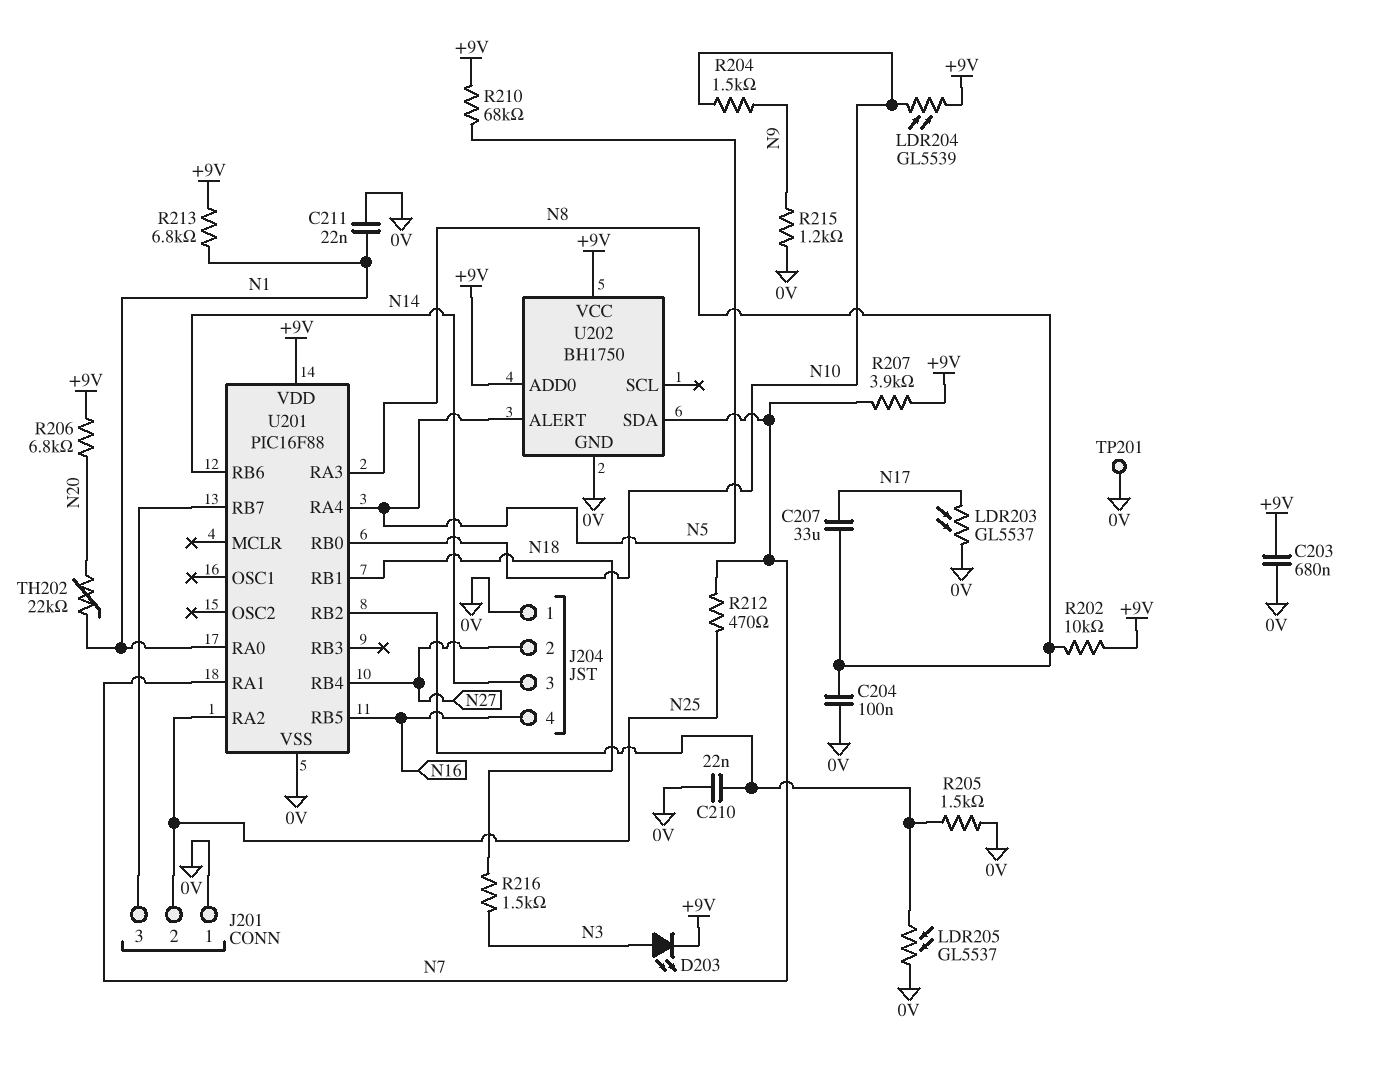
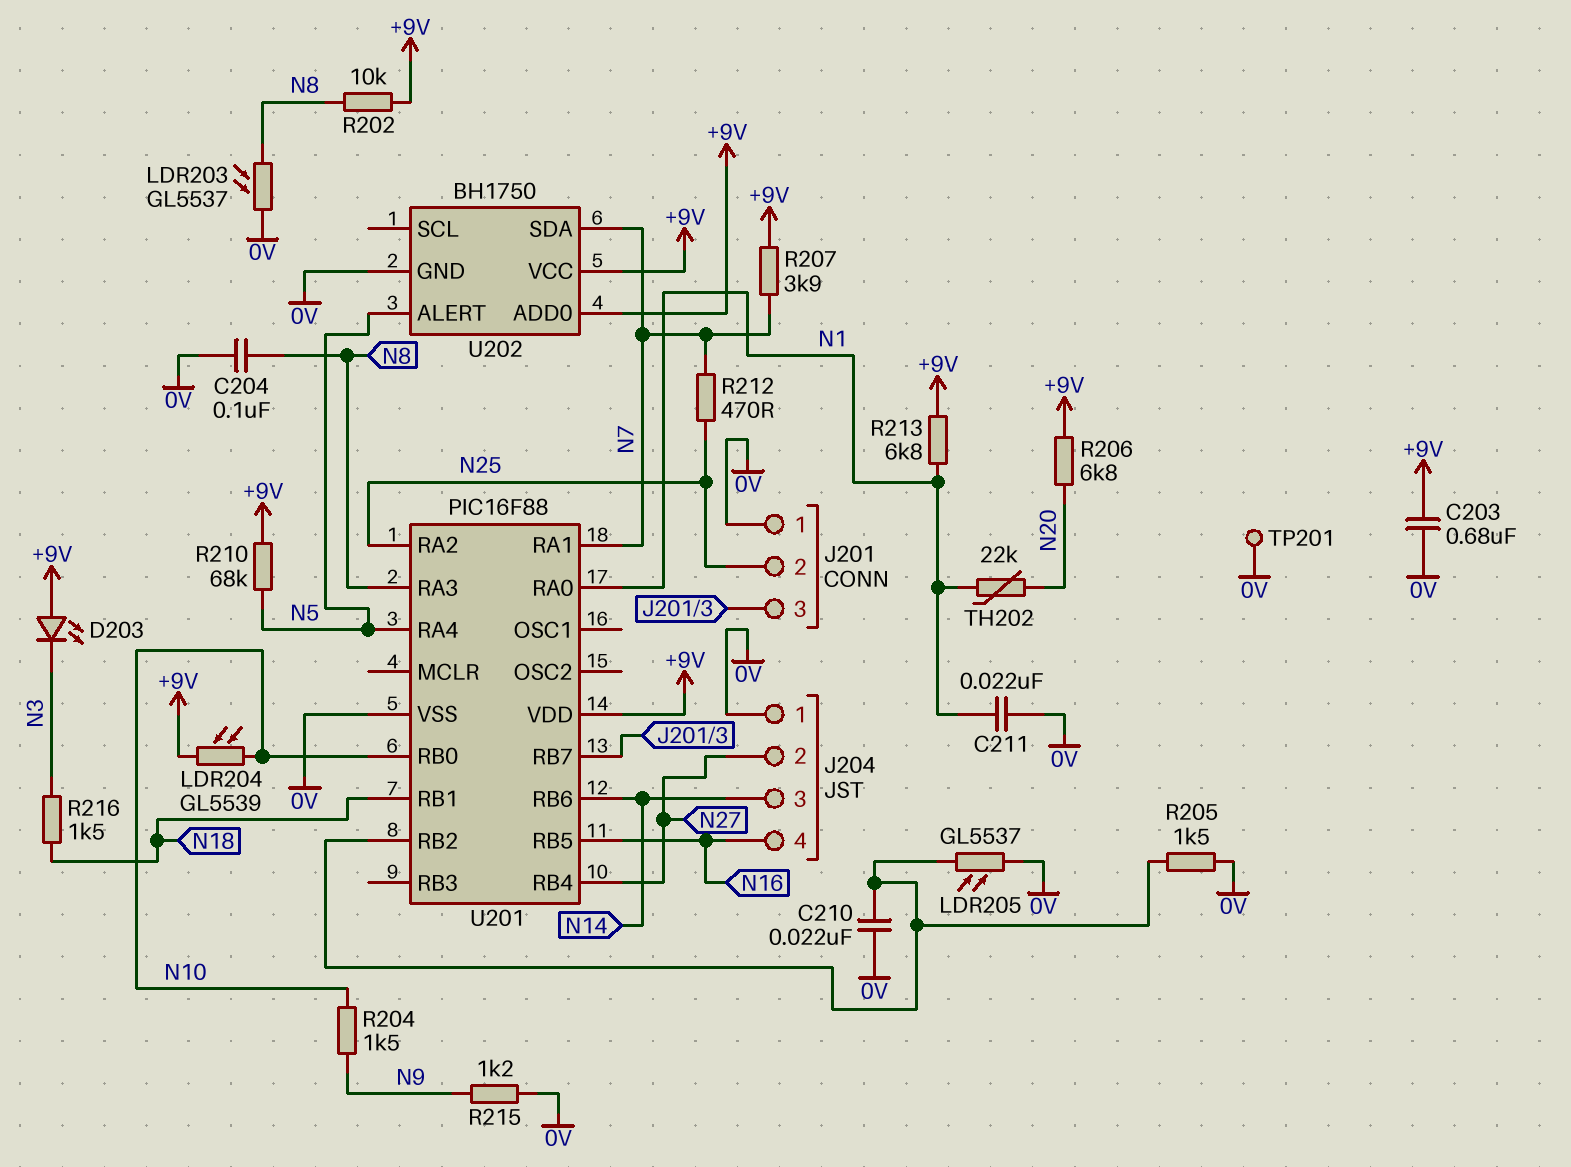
C207: 33uF (N8, N17) -> none
D203: LED (A N3, K +9V) -> LED (A +9V, K N3)
LDR203: GL5537 (0V, N17) -> GL5537 (0V, N8)

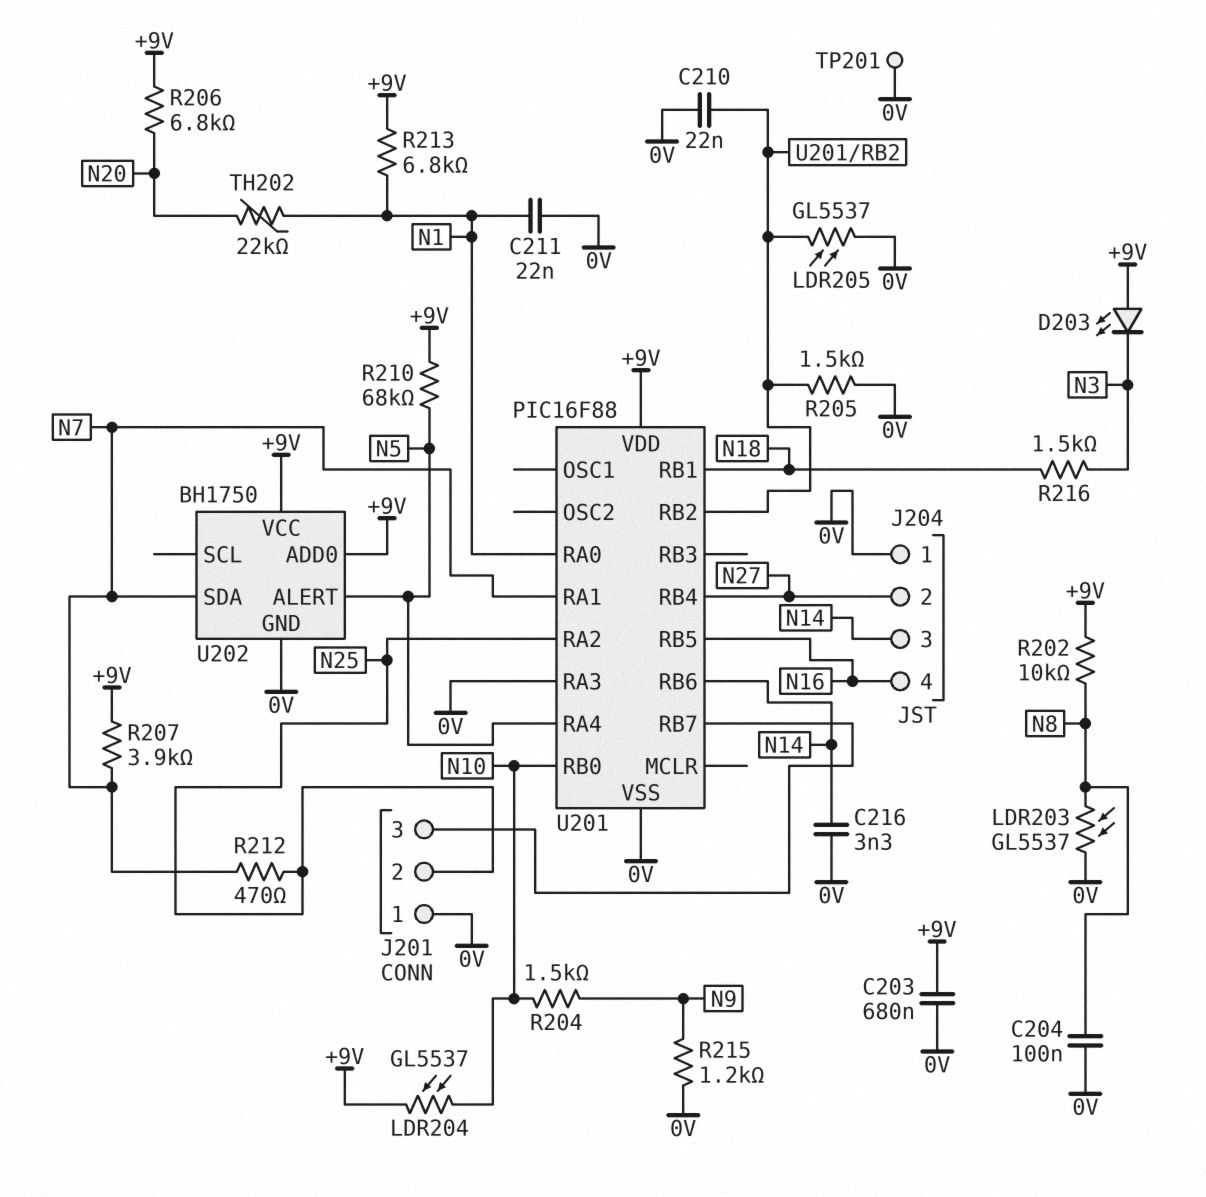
C216: none -> 3.3nF (0V, N14)
LDR204: GL5539 (+9V, N10) -> GL5537 (+9V, N10)
U201 pin RA3: N8 -> 0V

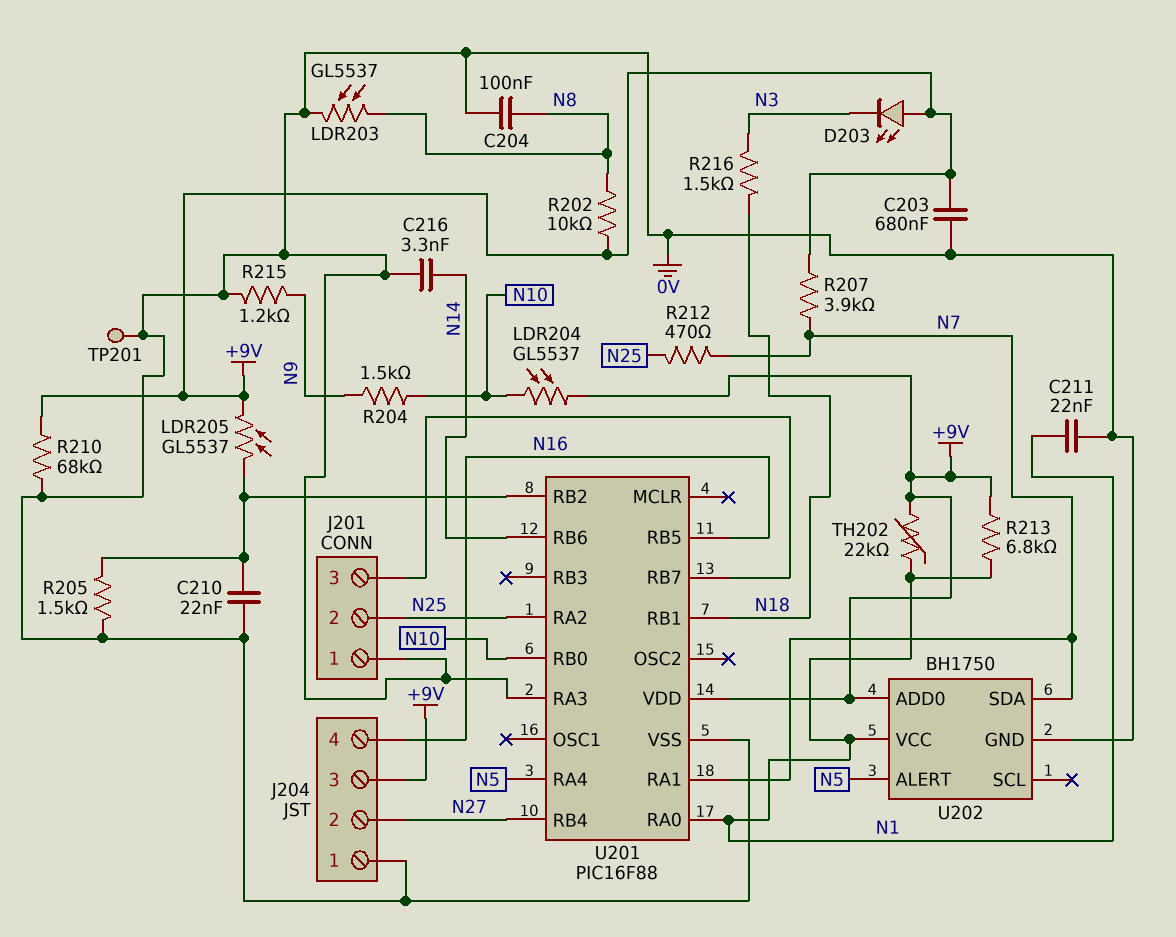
J204 pin 3: N14 -> +9V
LDR205: GL5537 (0V, U201/RB2) -> GL5537 (+9V, U201/RB2)
R206: 6.8k (+9V, N20) -> none
R210: 68k (+9V, N5) -> 68k (+9V, 0V)
TH202: 22k (N1, N20) -> 22k (+9V, N1)
U202 pin VCC: +9V -> N1

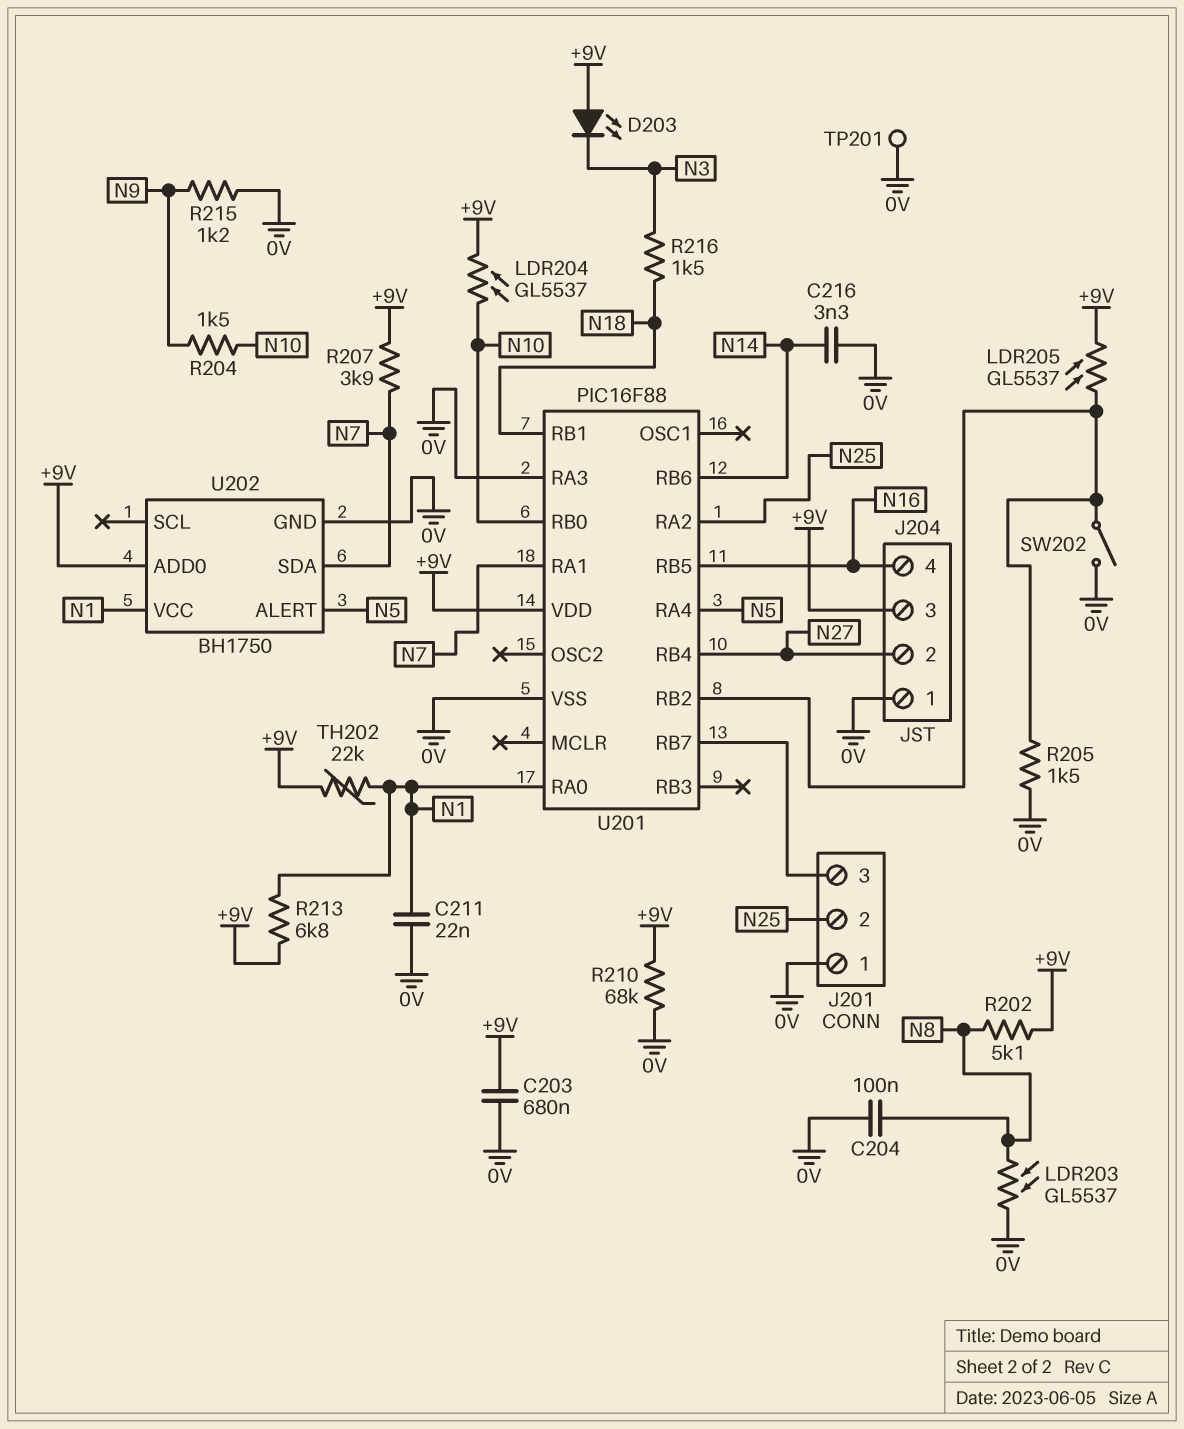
C210: 22nF (0V, U201/RB2) -> none
R202: 10k (+9V, N8) -> 5.1k (+9V, N8)
R212: 470 (N7, N25) -> none
SW202: none -> switch (0V, U201/RB2)

